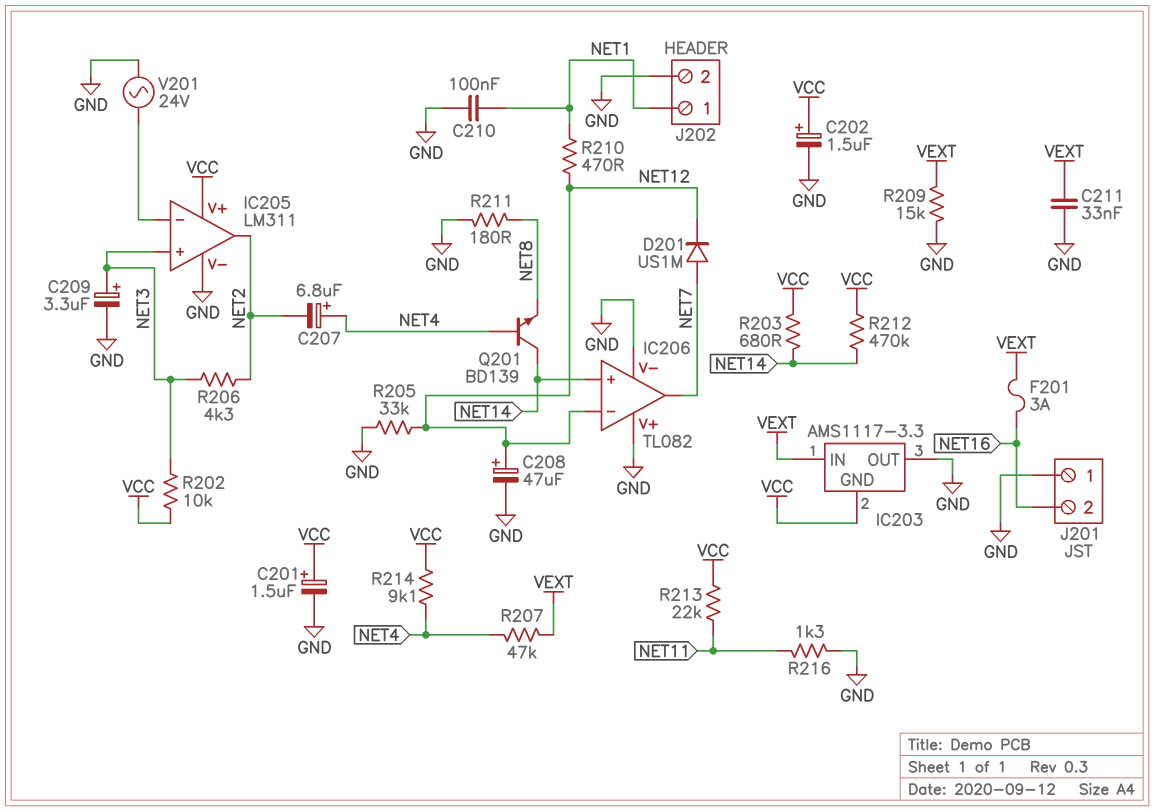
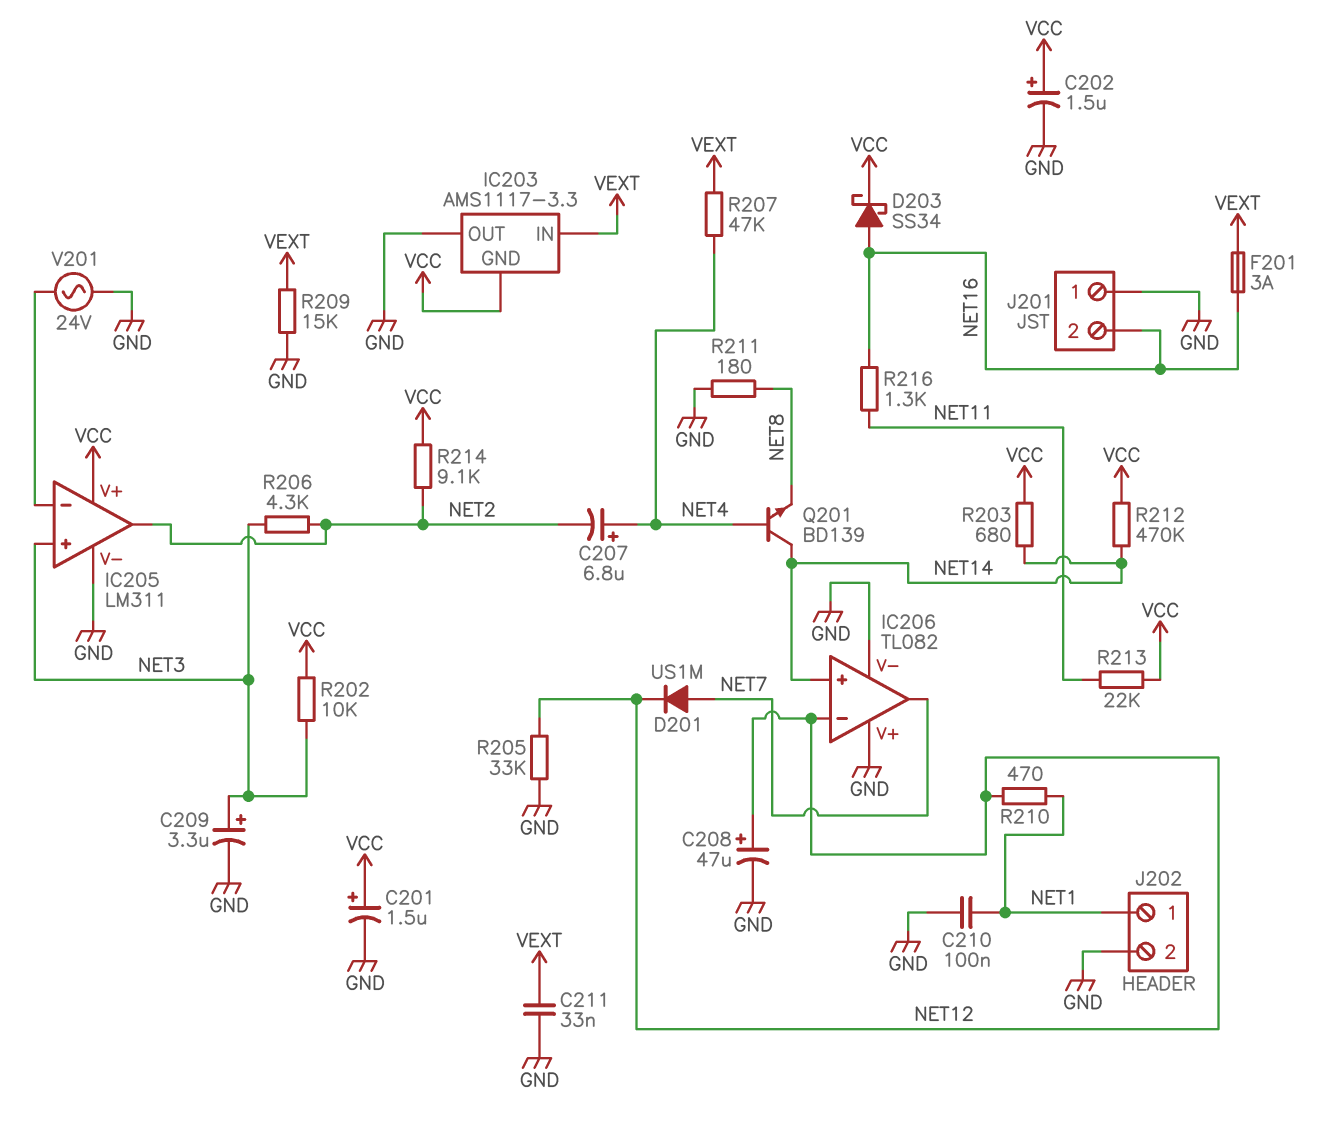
D203: none -> schottky SS34 (A NET16, K VCC)
R214: 9.1k (NET4, VCC) -> 9.1k (NET2, VCC)
R216: 1.3k (GND, NET11) -> 1.3k (NET11, NET16)

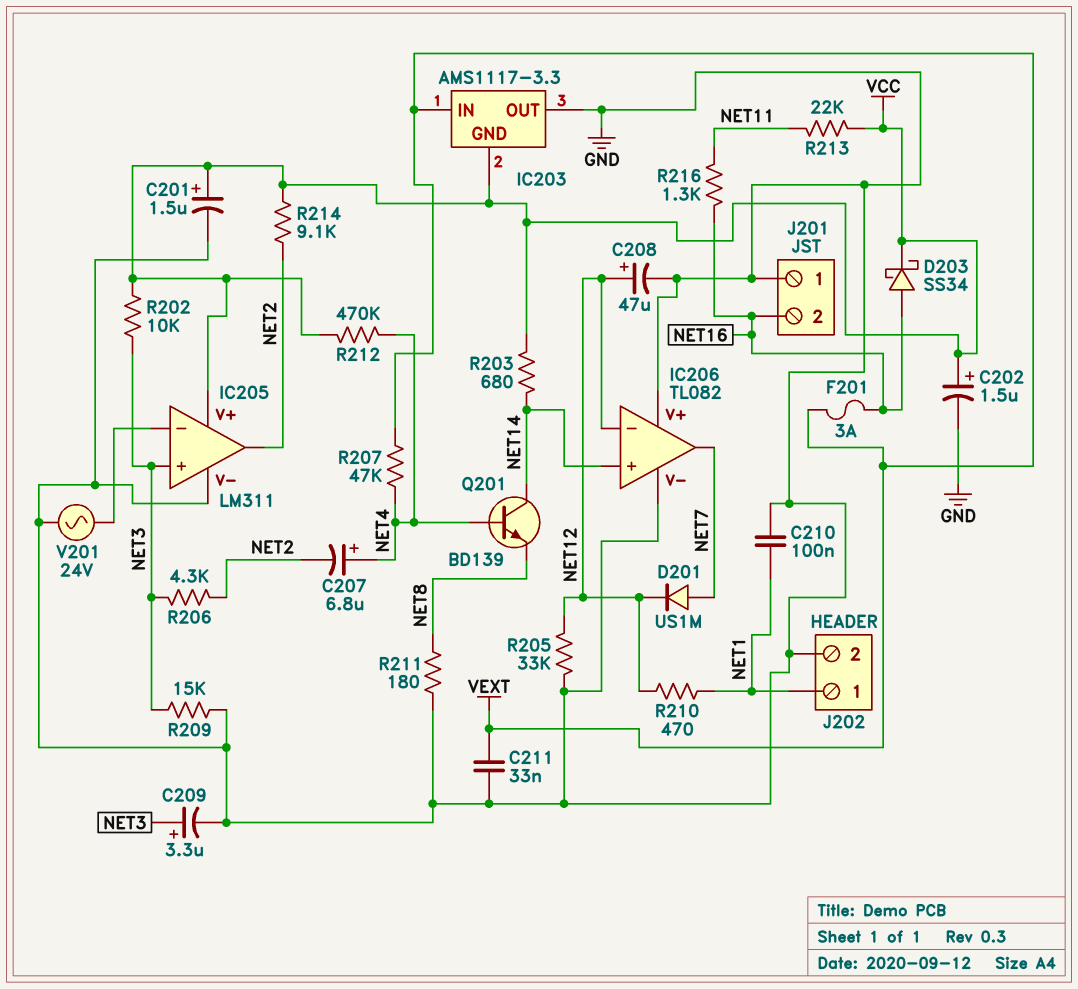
R209: 15k (GND, VEXT) -> 15k (GND, NET3)
R212: 470k (NET14, VCC) -> 470k (NET4, VCC)

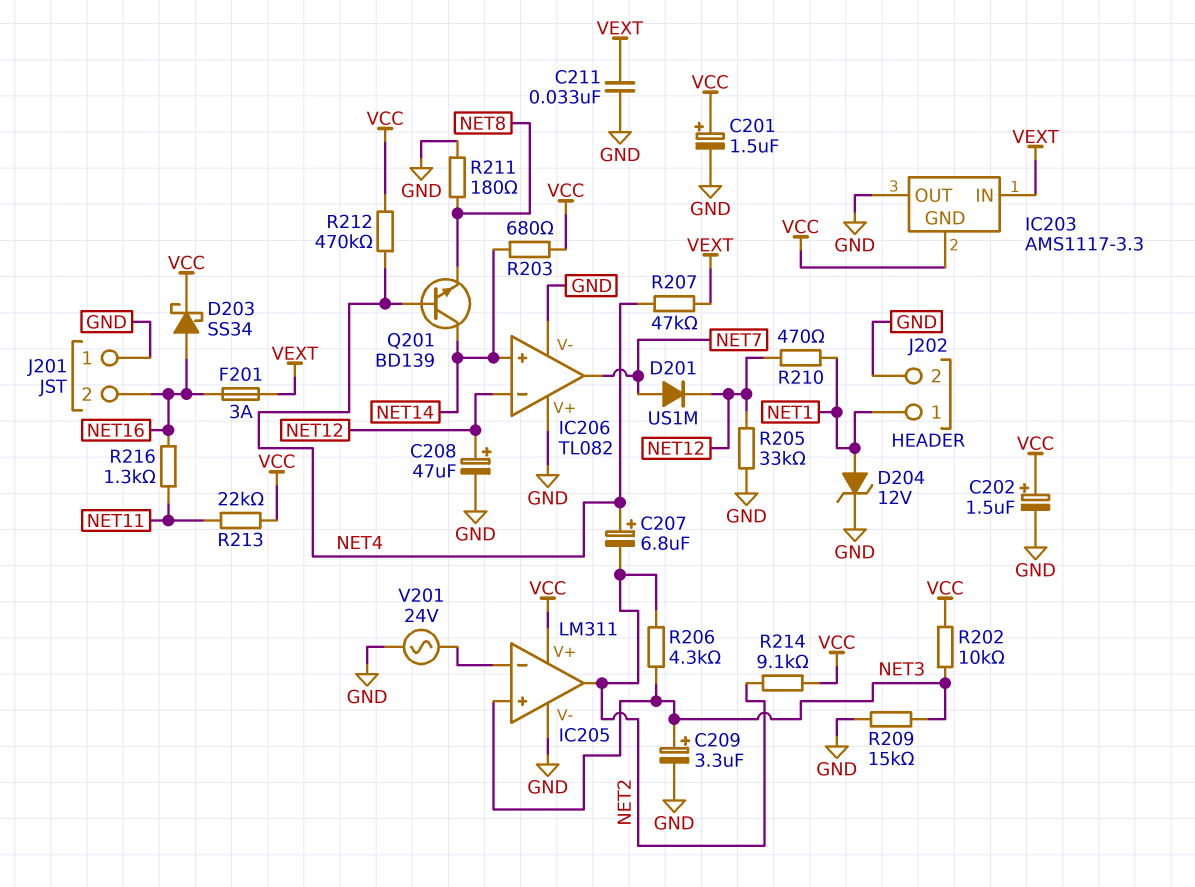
C210: 100nF (GND, NET1) -> none
D204: none -> zener 12V (A NET1, K GND)

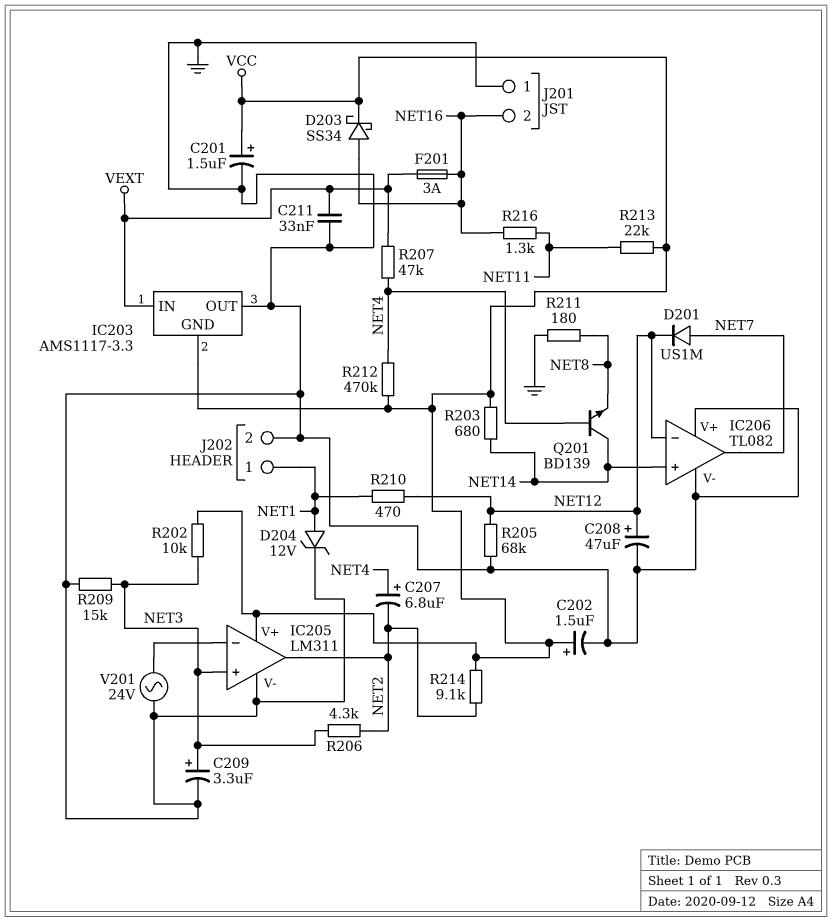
R205: 33k (GND, NET12) -> 68k (GND, NET12)

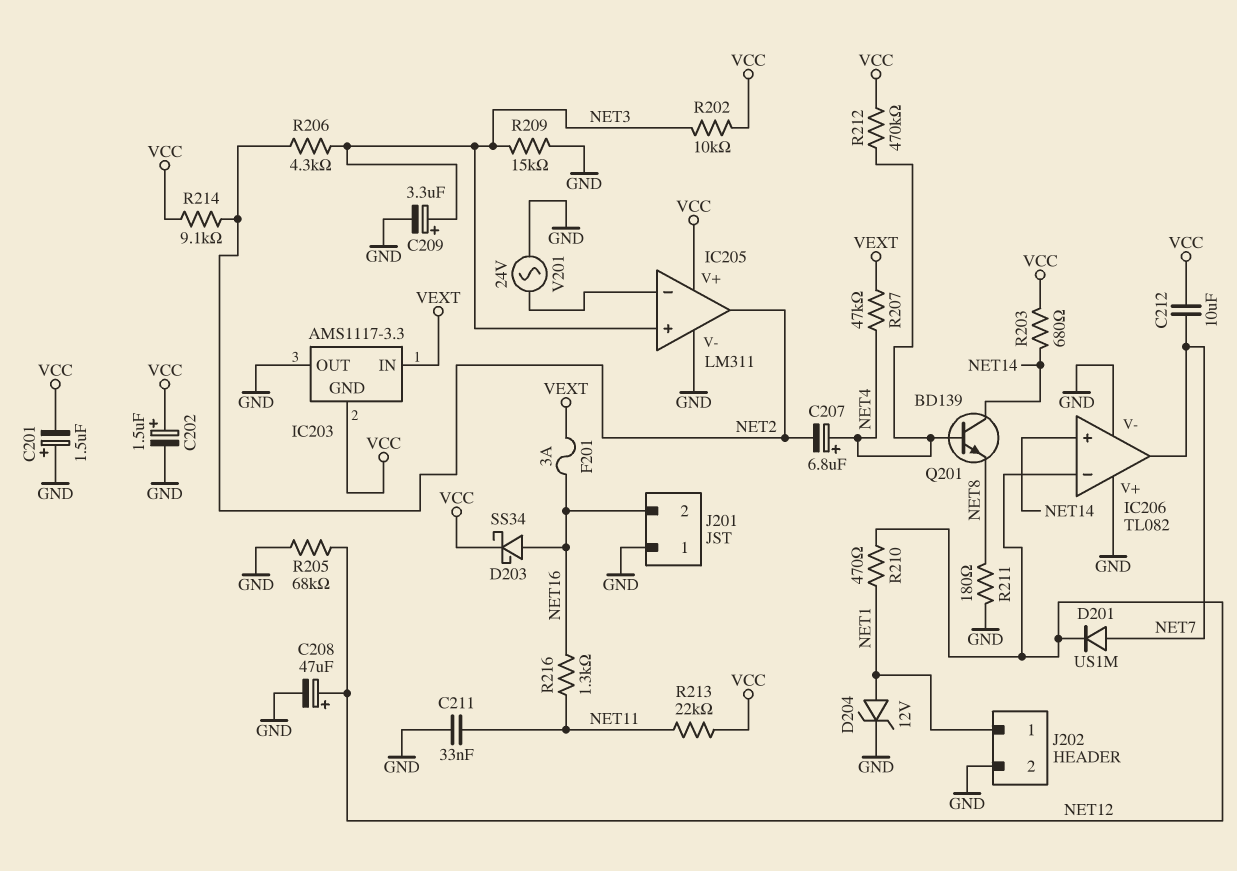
C201: 1.5uF (plus VCC, minus GND) -> 1.5uF (plus GND, minus VCC)
C211: 33nF (GND, VEXT) -> 33nF (GND, NET11)
C212: none -> 10uF (NET7, VCC)

